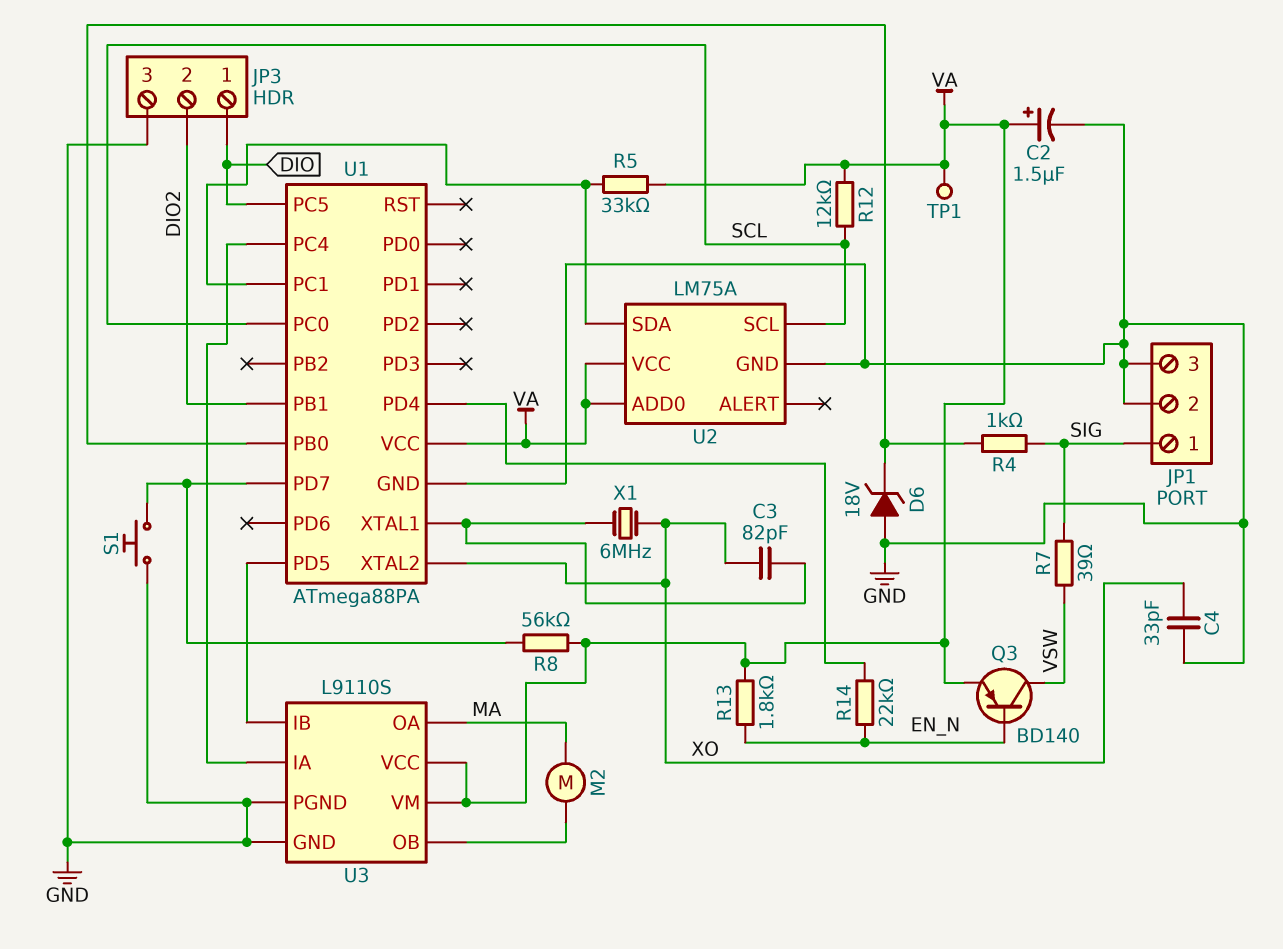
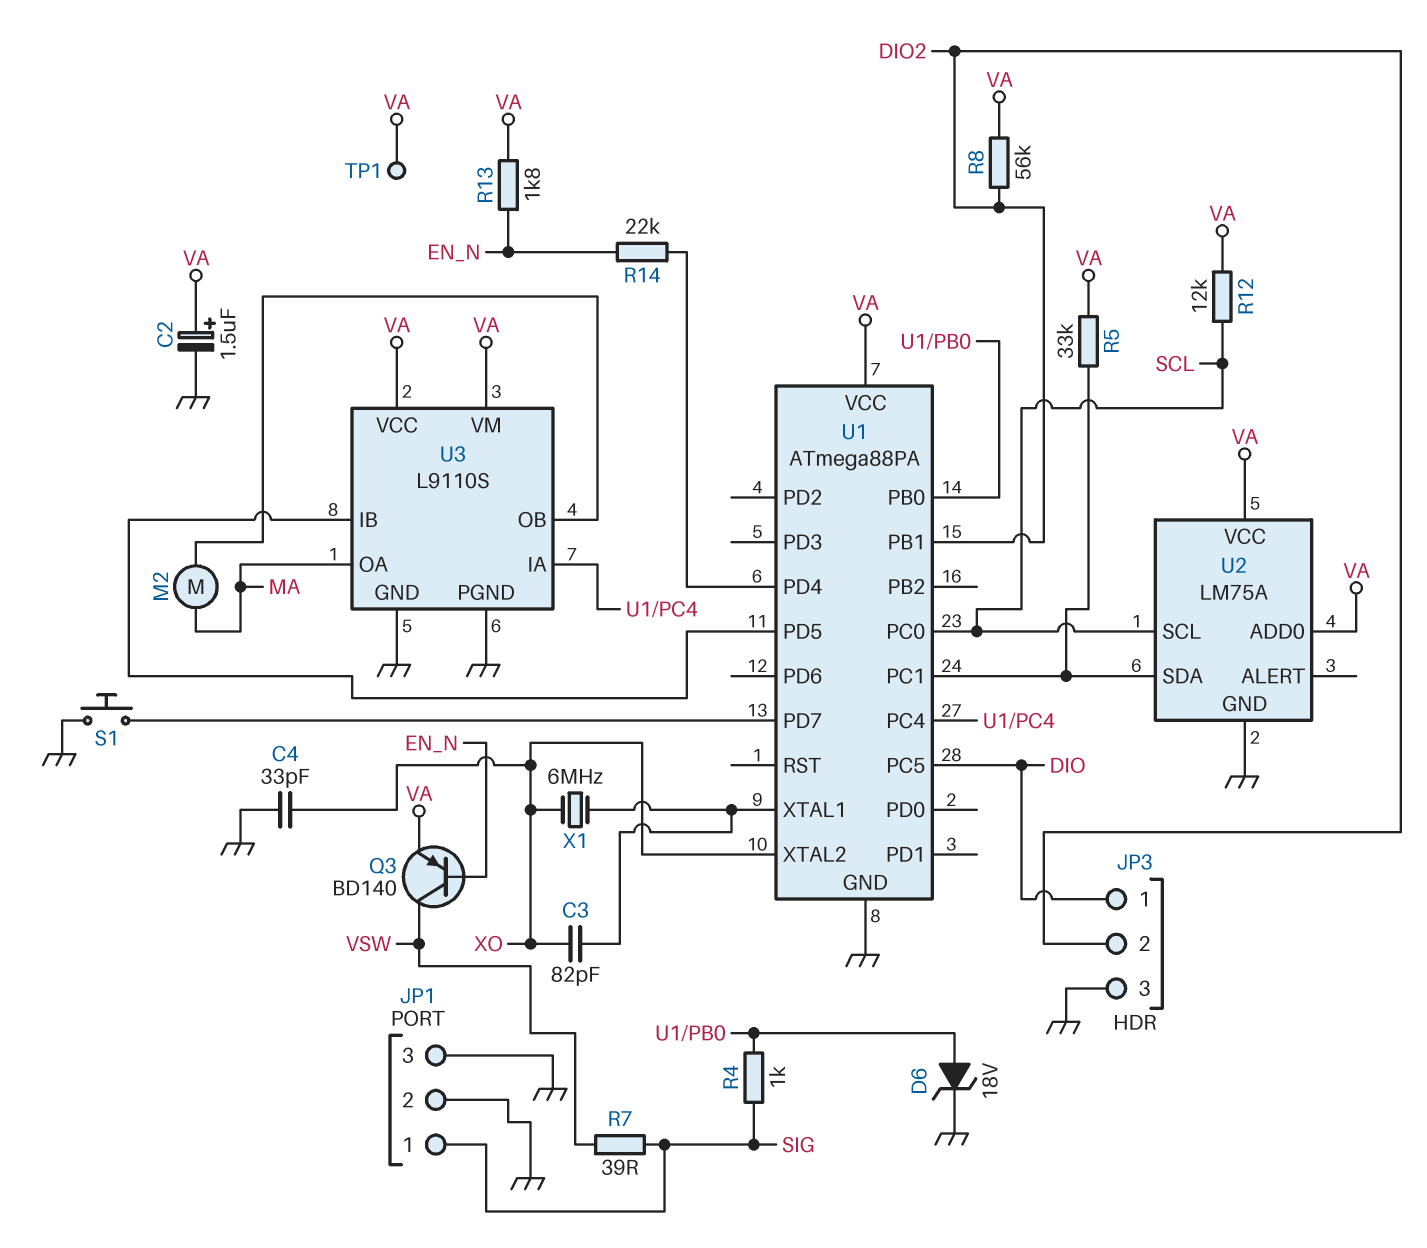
D6: zener 18V (A GND, K U1/PB0) -> zener 18V (A U1/PB0, K GND)
R8: 56k (U1/PD7, VA) -> 56k (DIO2, VA)

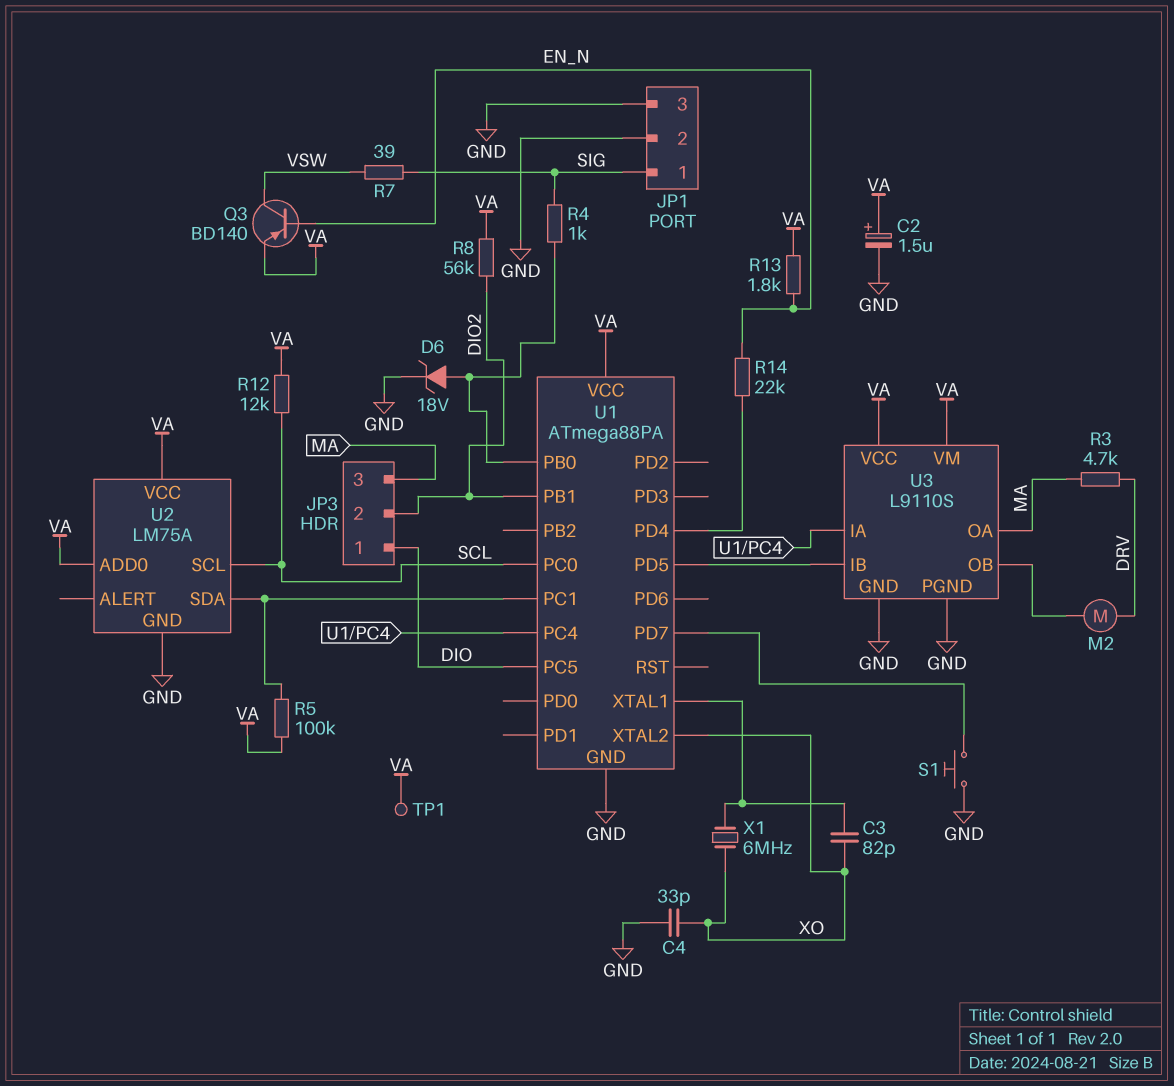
JP3 pin 3: GND -> MA
M2: motor (MA, U3/OB) -> motor (DRV, U3/OB)
R3: none -> 4.7k (DRV, MA)
R5: 33k (U1/PC1, VA) -> 100k (U1/PC1, VA)

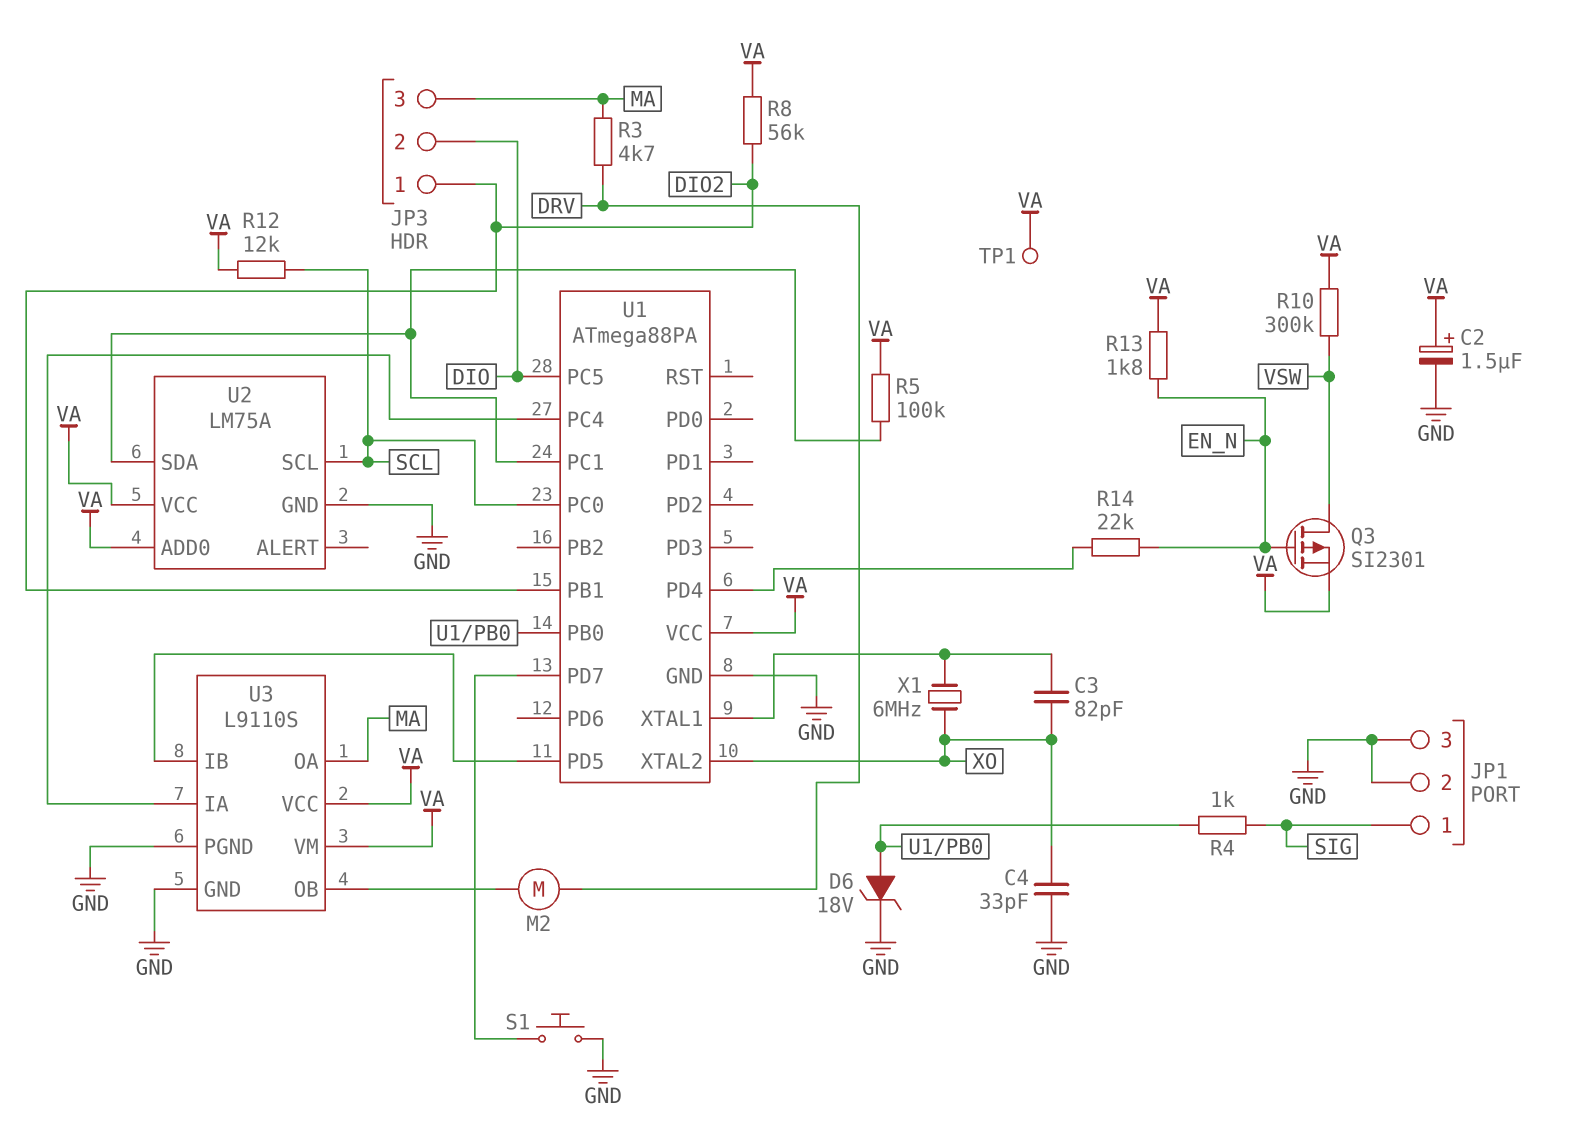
JP3 pin 1: DIO -> DIO2
JP3 pin 2: DIO2 -> DIO
Q3: PNP BD140 (B EN_N, C VSW, E VA) -> PMOS SI2301 (G EN_N, D VSW, S VA)
R7: 39 (SIG, VSW) -> none
R10: none -> 300k (VA, VSW)

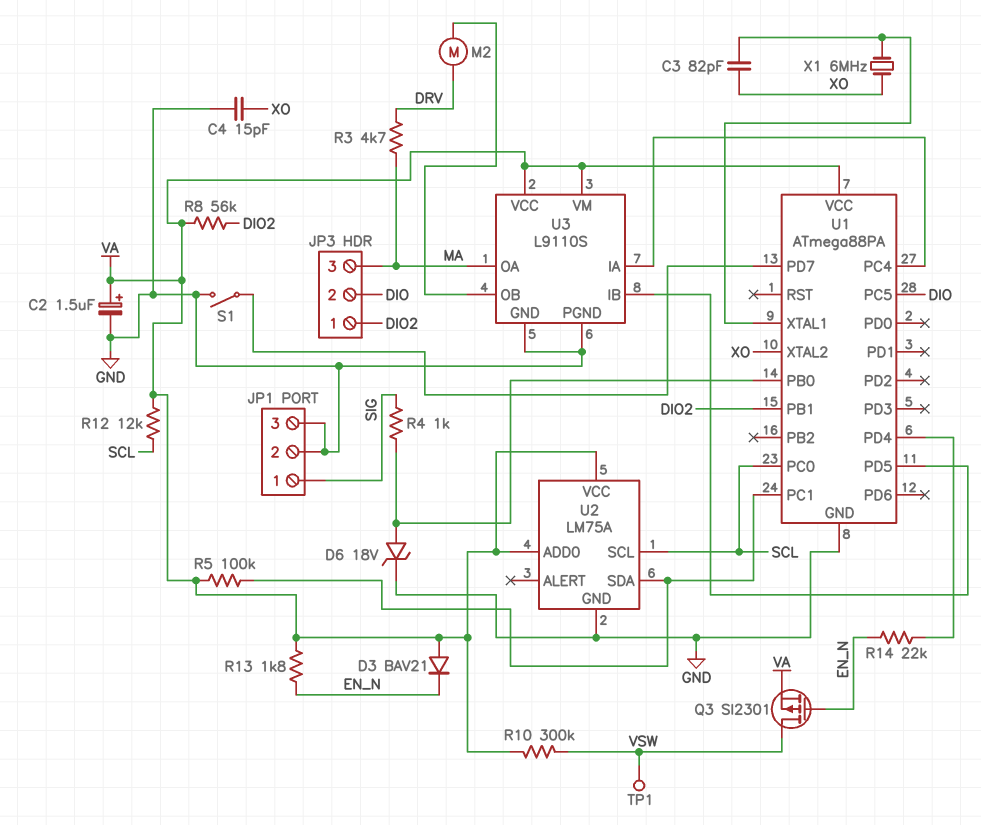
C4: 33pF (GND, XO) -> 15pF (GND, XO)
D3: none -> diode BAV21 (A VA, K EN_N)
S1: button (GND, U1/PD7) -> switch (GND, U1/PD7)
TP1: test point (VA) -> test point (VSW)

